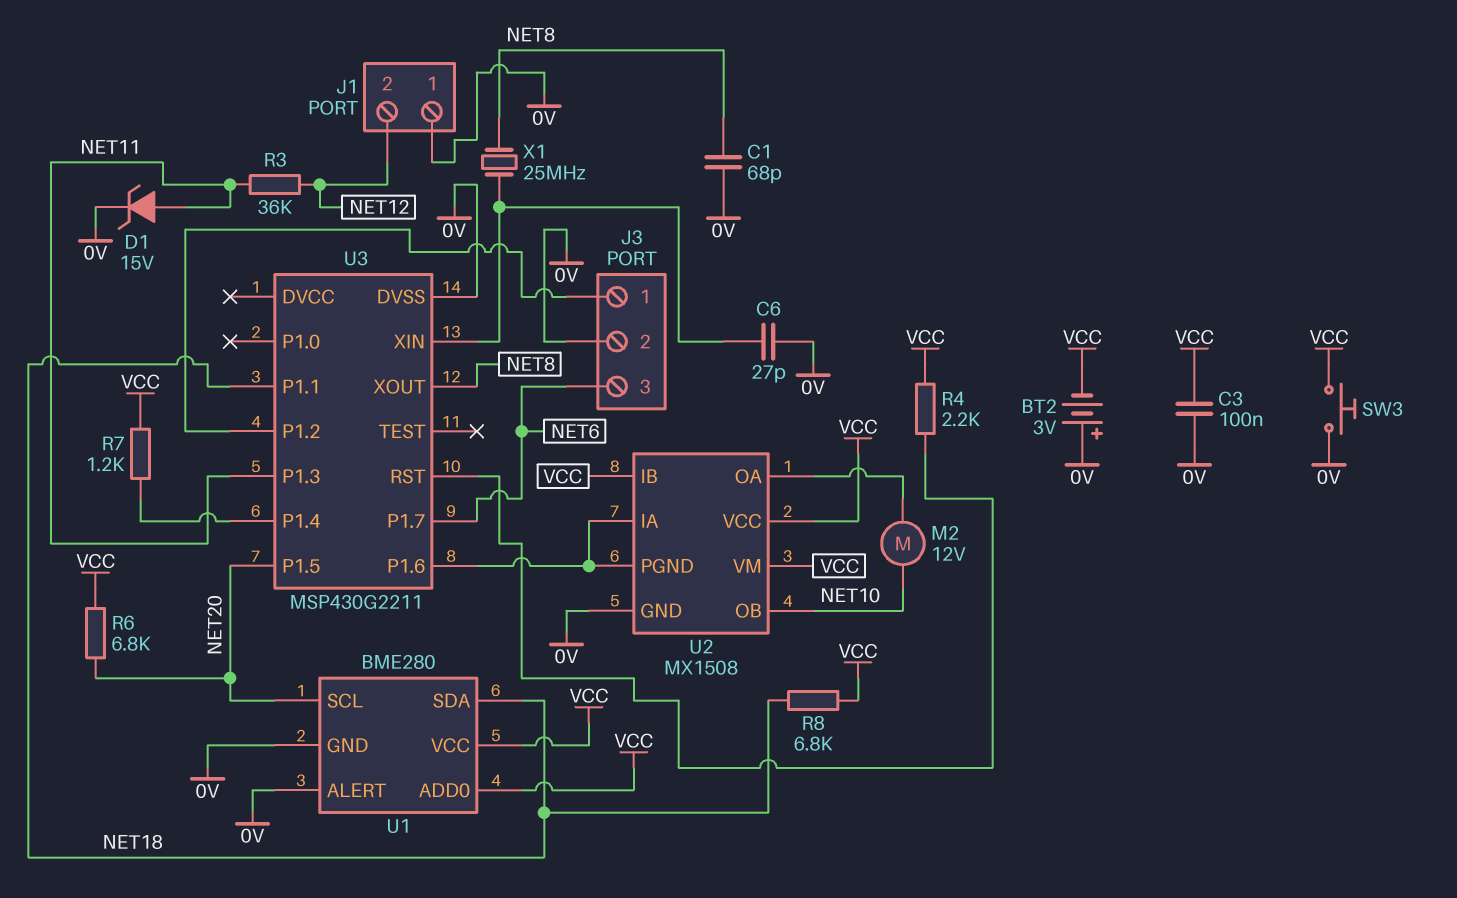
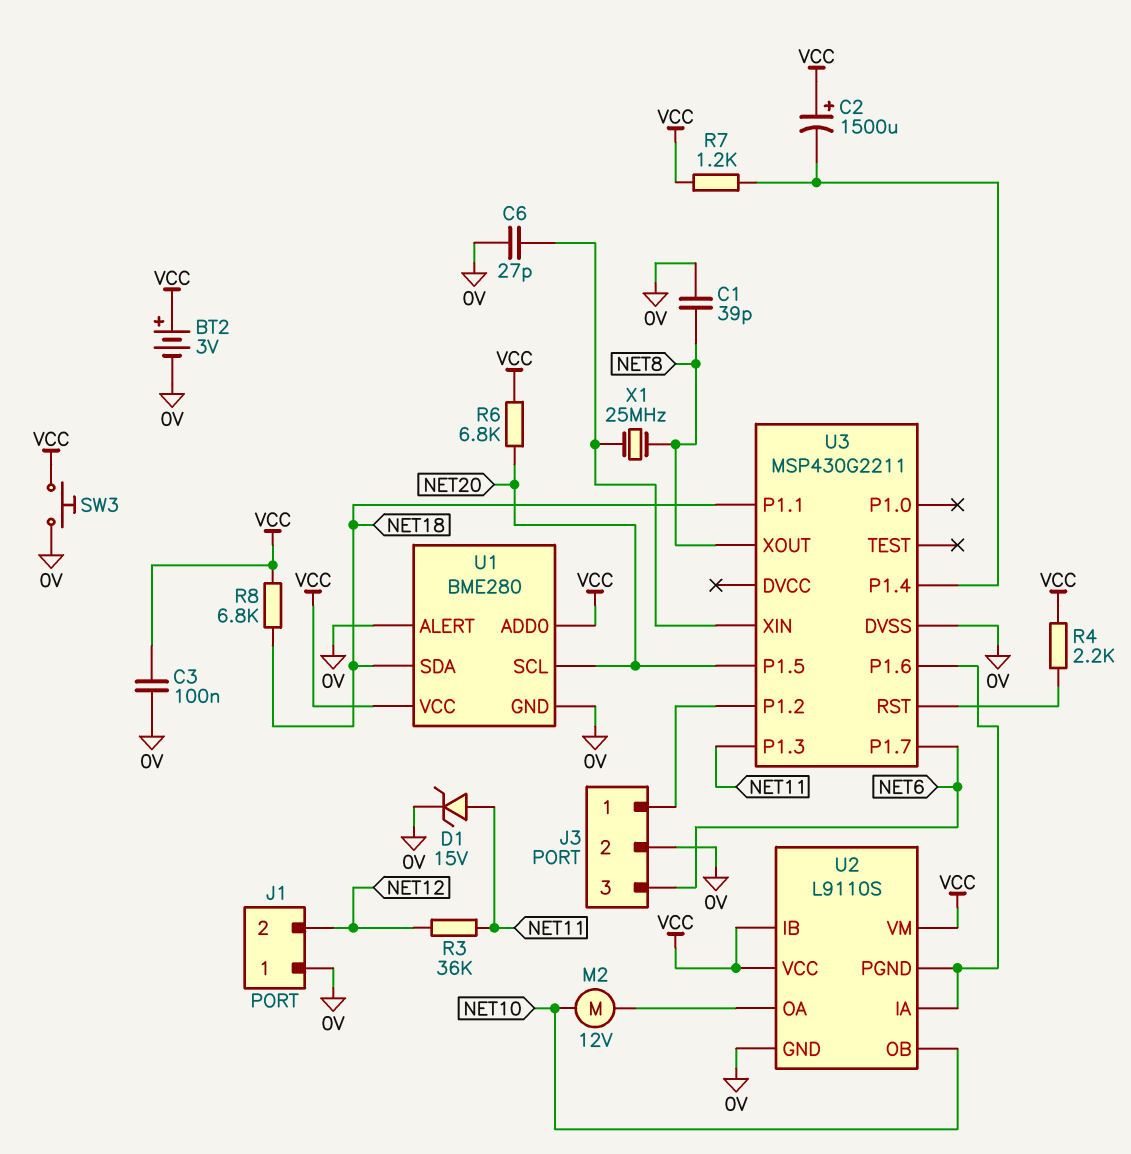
BT2: 3V (plus 0V, minus VCC) -> 3V (plus VCC, minus 0V)
C1: 68pF (0V, NET8) -> 39pF (0V, NET8)
C2: none -> 1500uF (plus VCC, minus U3/P1.4)
U2: MX1508 -> L9110S

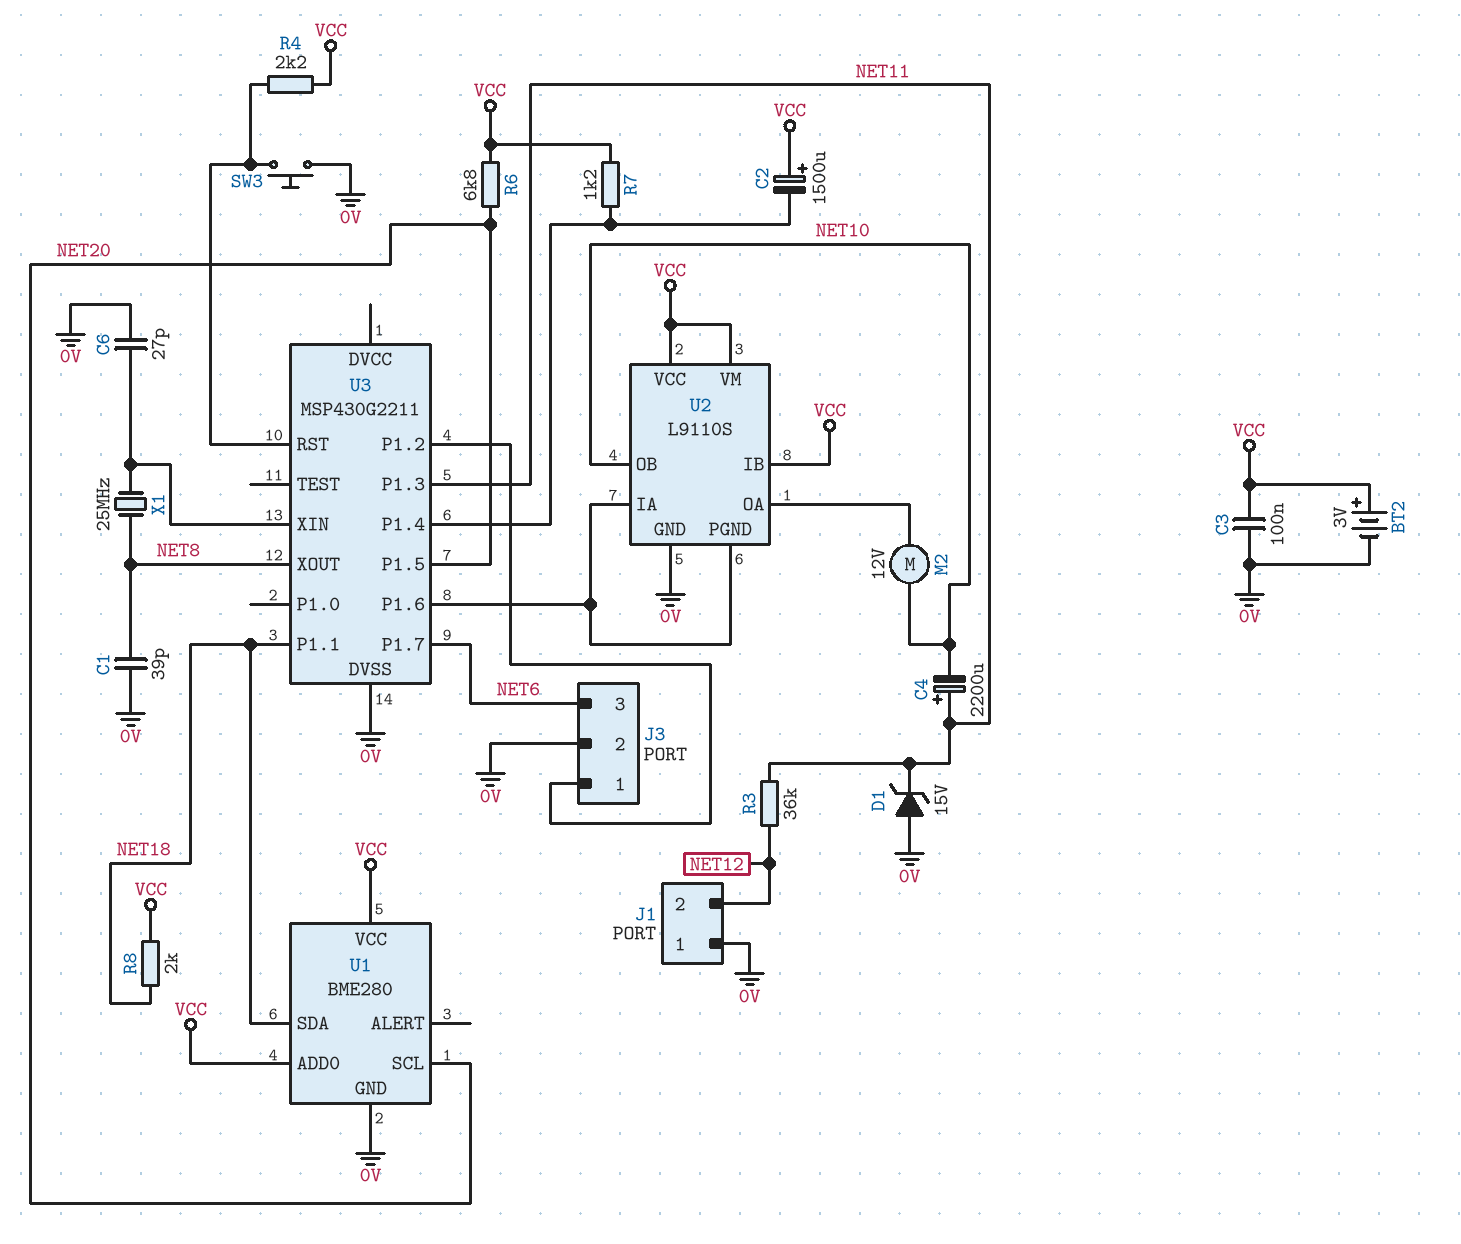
C4: none -> 2200uF (plus NET11, minus NET10)
D1: zener 15V (A NET11, K 0V) -> zener 15V (A 0V, K NET11)
R8: 6.8k (NET18, VCC) -> 2k (NET18, VCC)
SW3: button (0V, VCC) -> button (0V, U3/RST)
U1 pin ALERT: 0V -> none

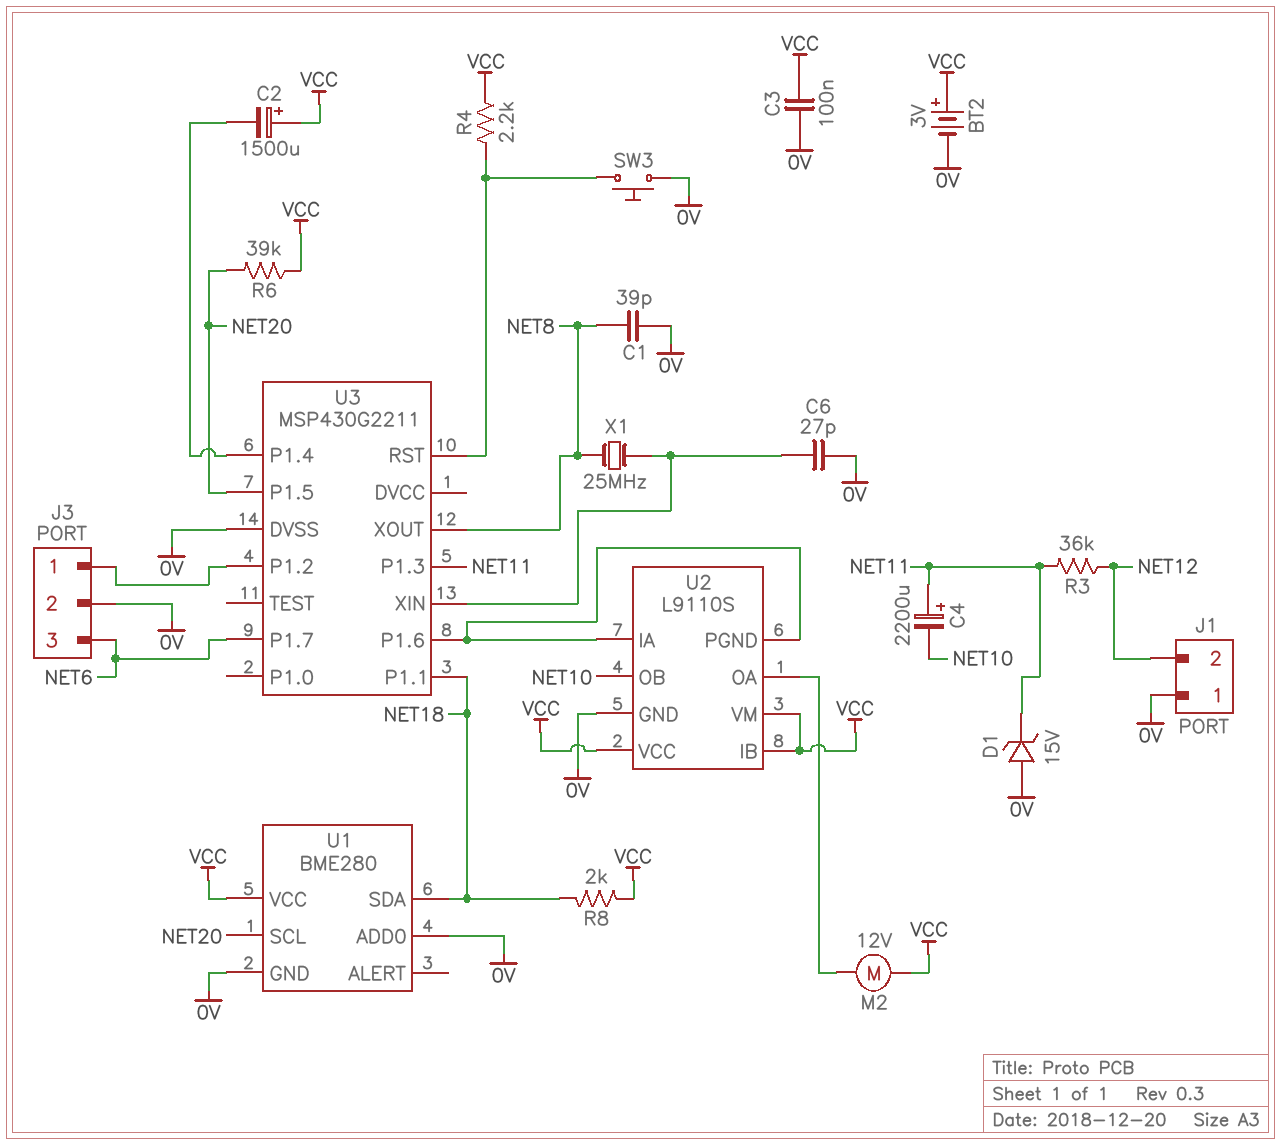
M2: motor 12V (NET10, U2/OA) -> motor 12V (U2/OA, VCC)
R6: 6.8k (NET20, VCC) -> 39k (NET20, VCC)
R7: 1.2k (U3/P1.4, VCC) -> none
U1 pin ADD0: VCC -> 0V

